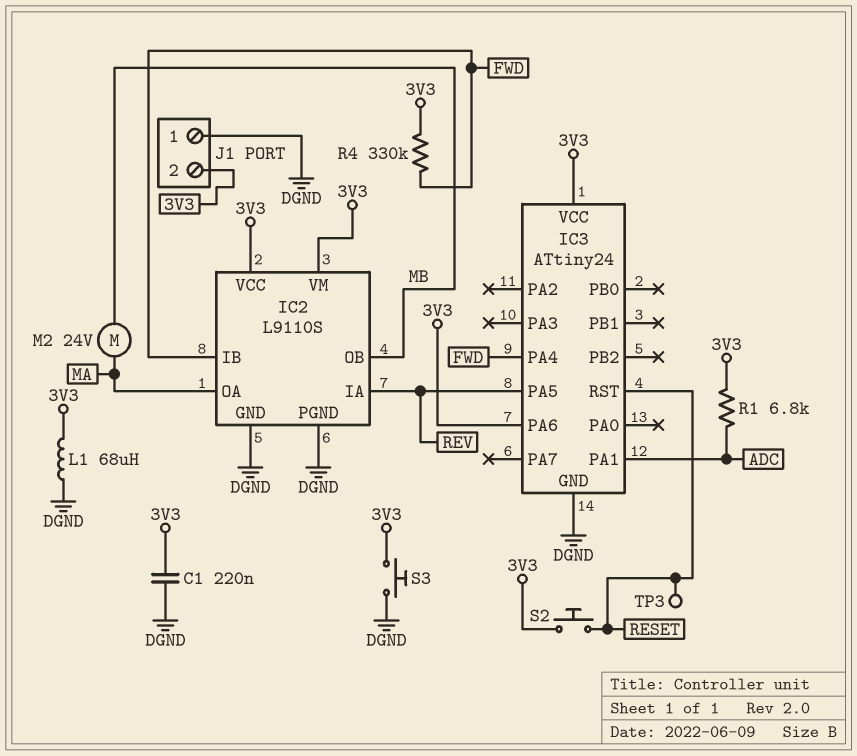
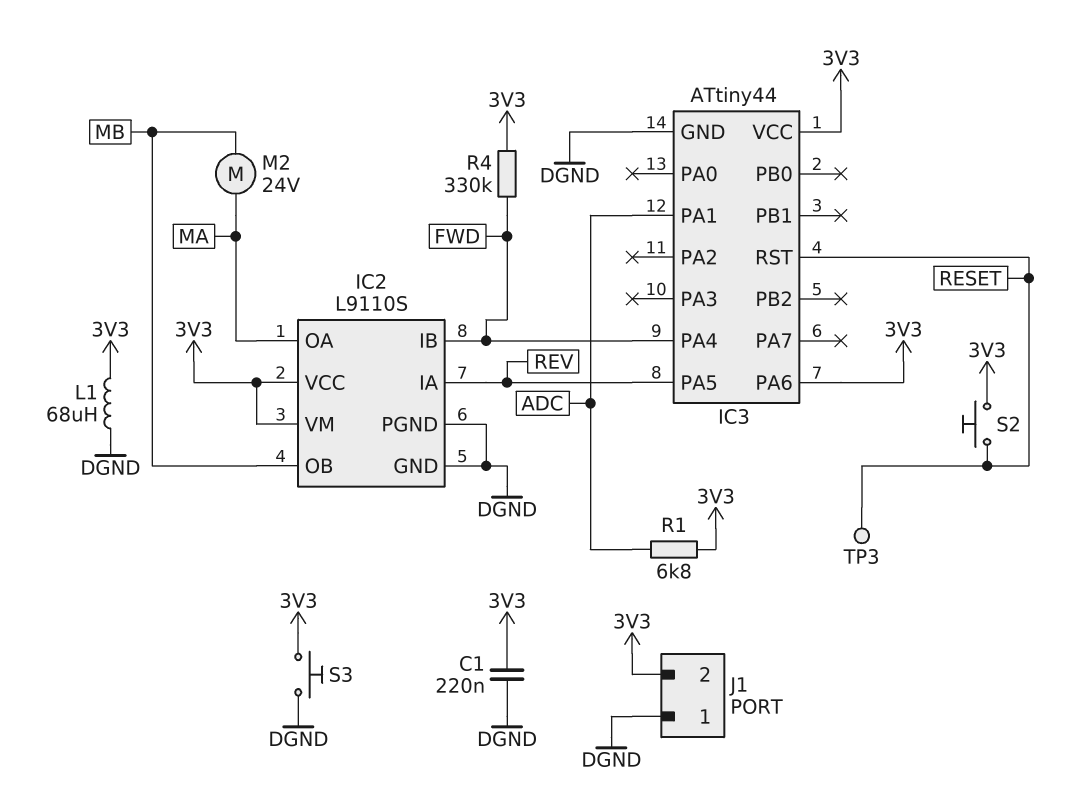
IC3: ATtiny24 -> ATtiny44

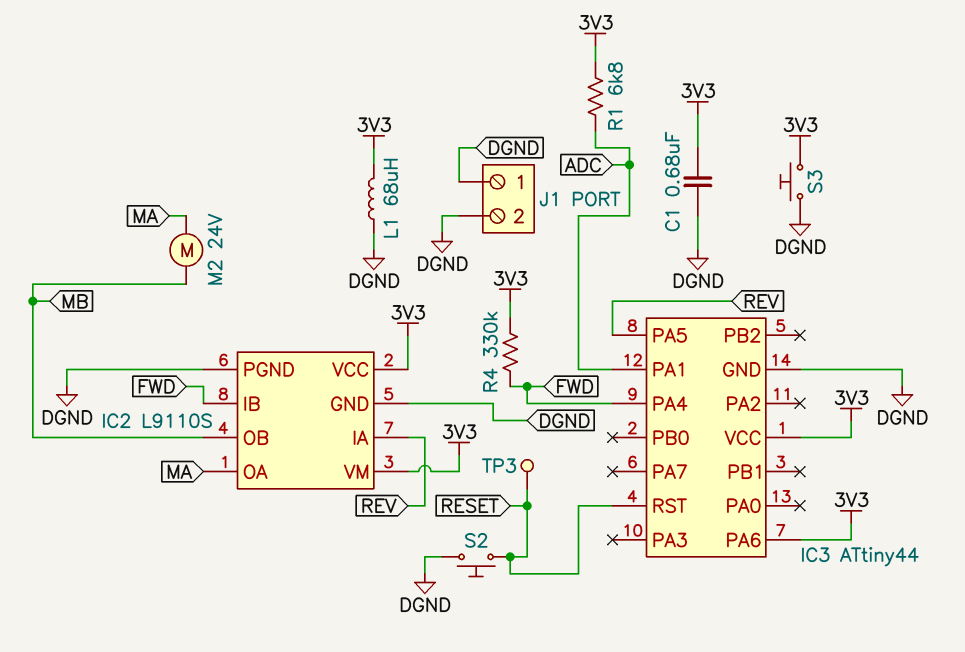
C1: 220nF (3V3, DGND) -> 680nF (3V3, DGND)
J1 pin 2: 3V3 -> DGND
S2: button (3V3, RESET) -> button (DGND, RESET)

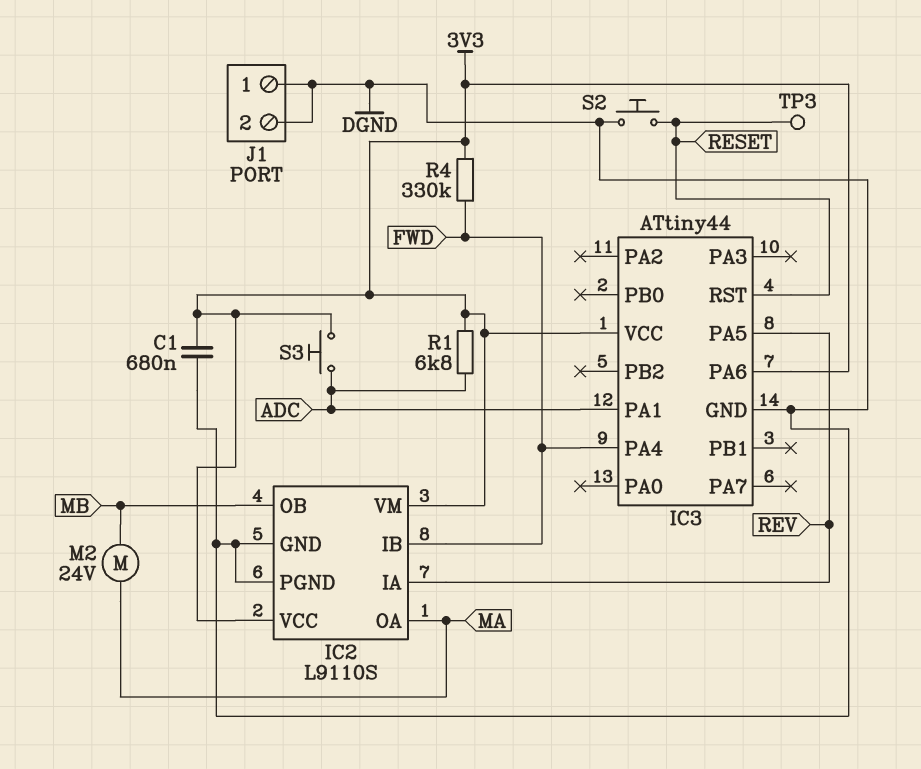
L1: 68uH (3V3, DGND) -> none
S3: button (3V3, DGND) -> button (3V3, ADC)

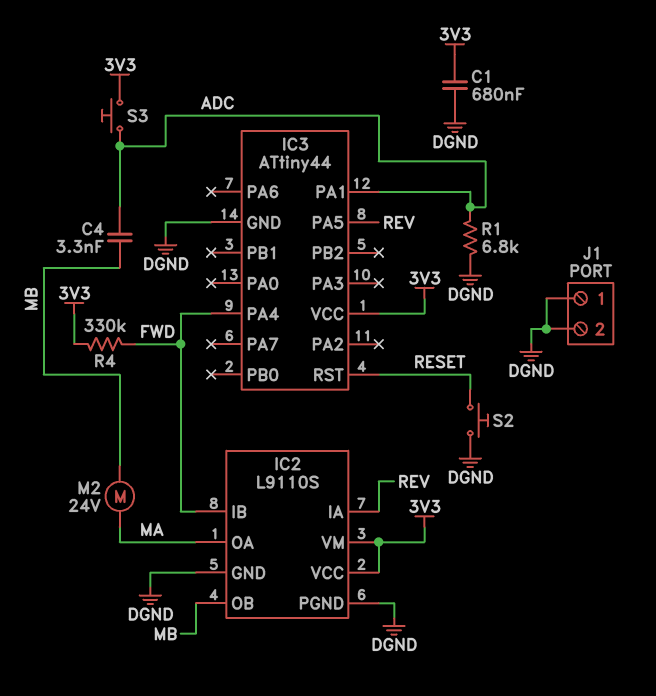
C4: none -> 3.3nF (ADC, MB)
IC3 pin PA6: 3V3 -> none
R1: 6.8k (3V3, ADC) -> 6.8k (ADC, DGND)
TP3: test point (RESET) -> none

